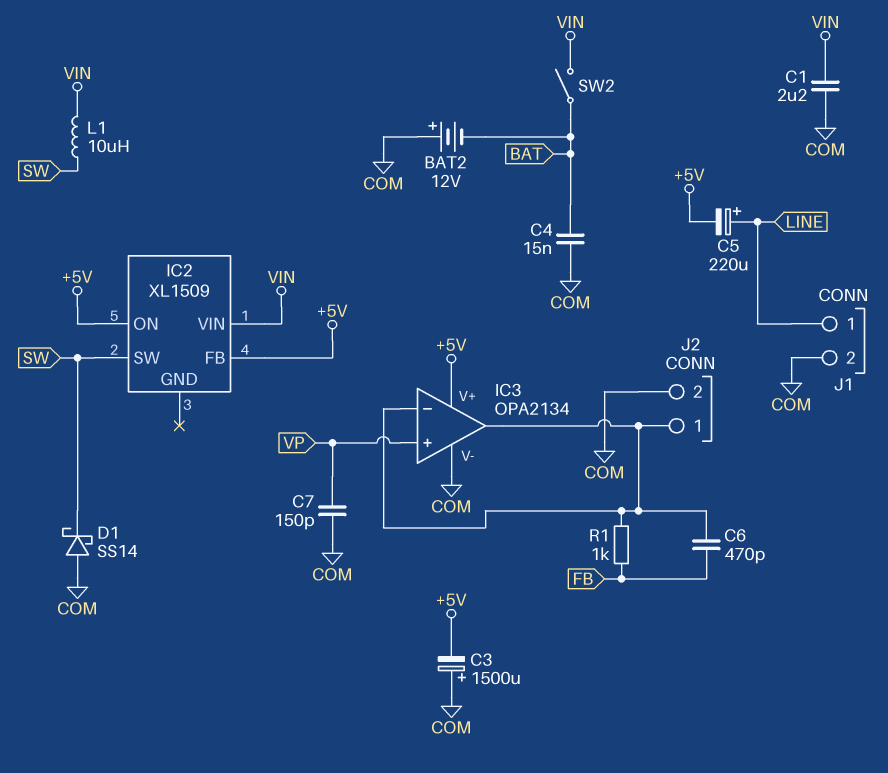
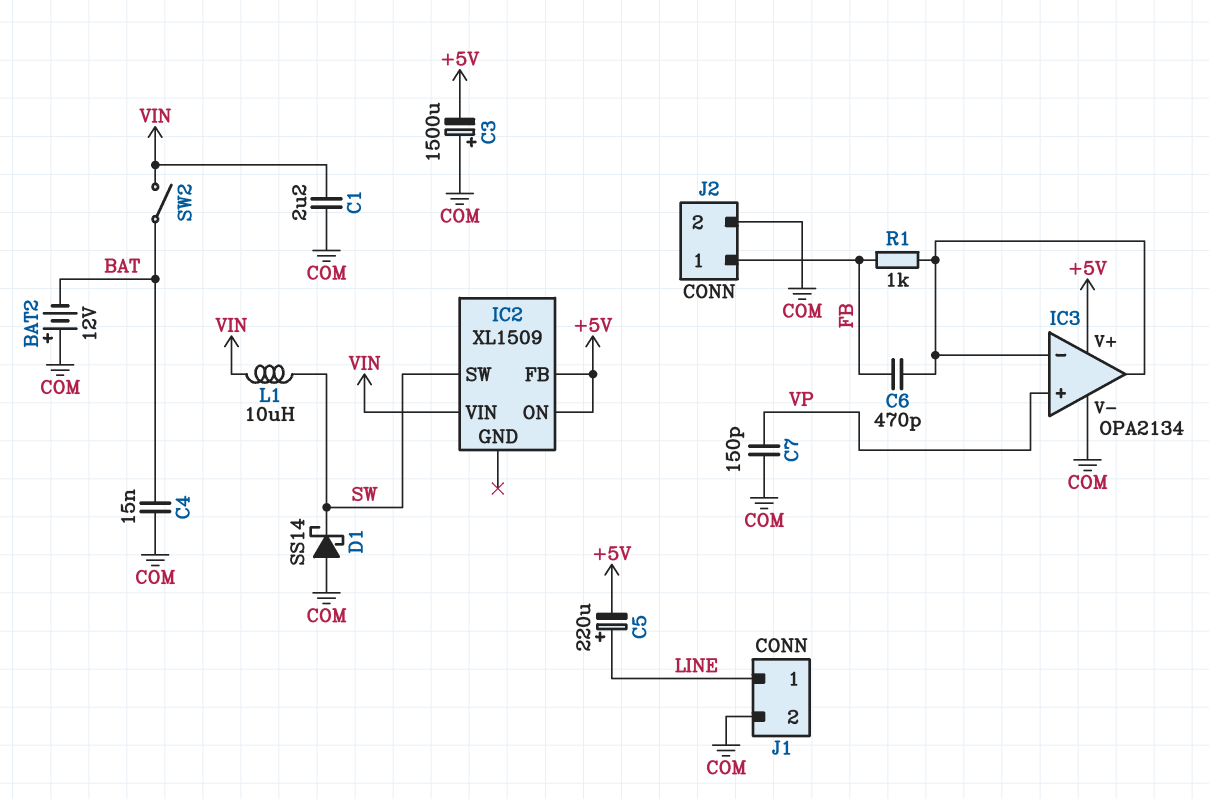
J2 pin 1: IC3/in- -> FB

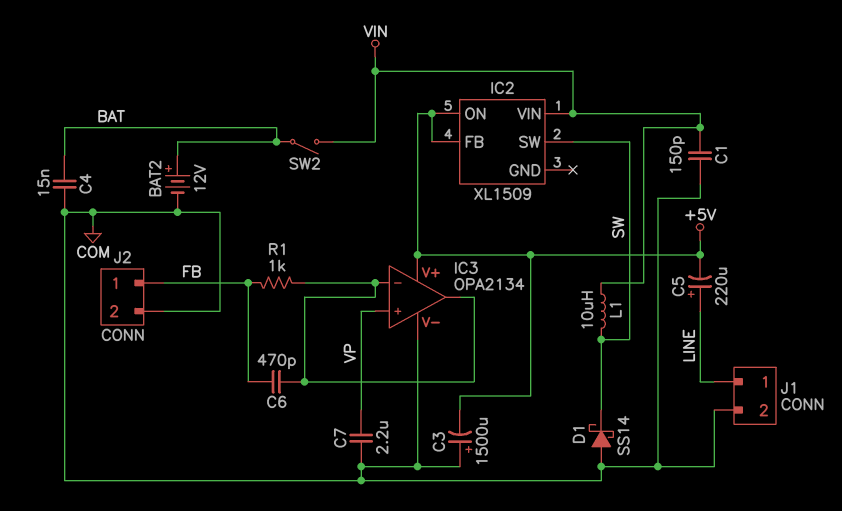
BAT2: 12V (plus COM, minus BAT) -> 12V (plus BAT, minus COM)
C1: 2.2uF (COM, VIN) -> 150pF (COM, VIN)
C7: 150pF (COM, VP) -> 2.2uF (COM, VP)

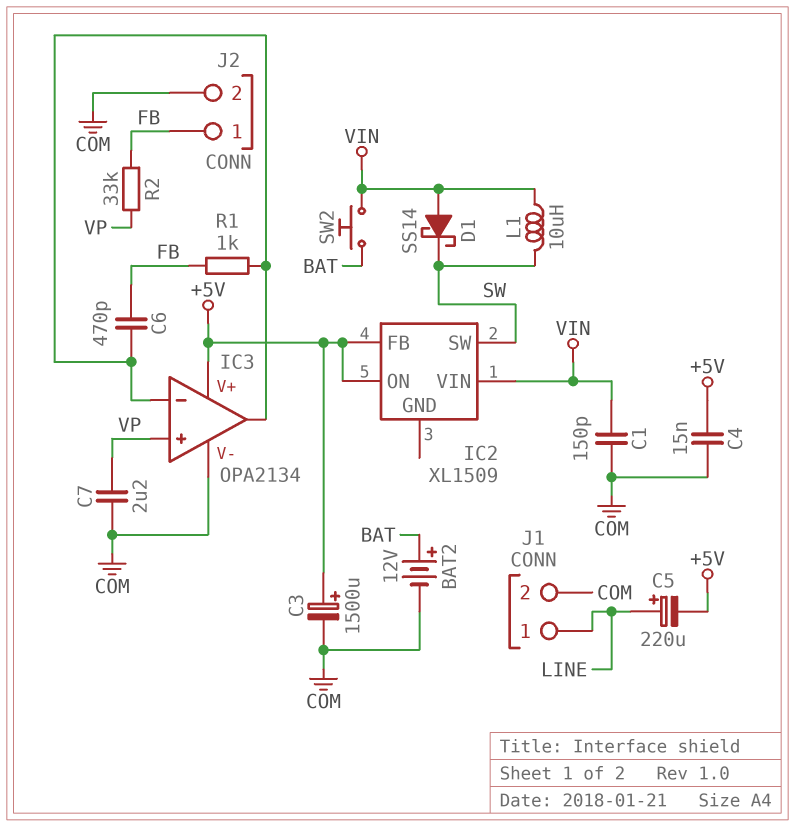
C3: 1500uF (plus COM, minus +5V) -> 1500uF (plus +5V, minus COM)
C4: 15nF (BAT, COM) -> 15nF (+5V, COM)
D1: schottky SS14 (A COM, K SW) -> schottky SS14 (A VIN, K SW)
R2: none -> 33k (FB, VP)
SW2: switch (BAT, VIN) -> button (BAT, VIN)

